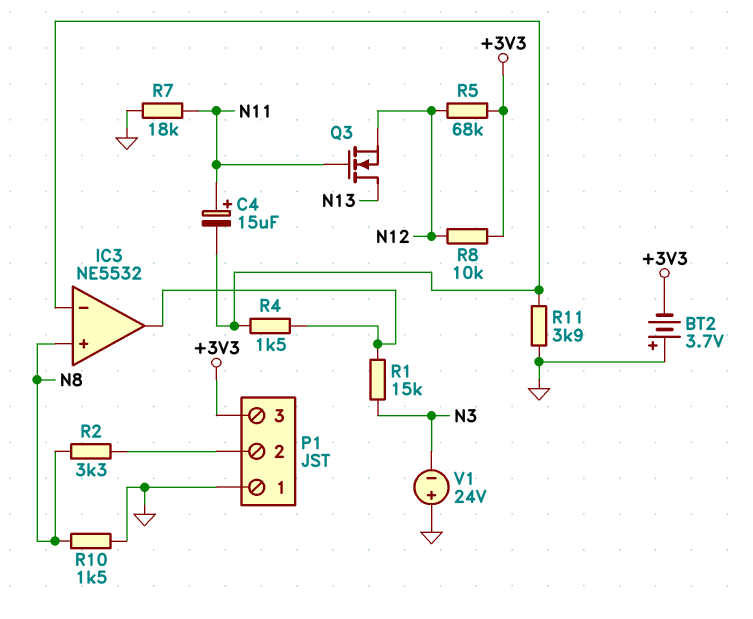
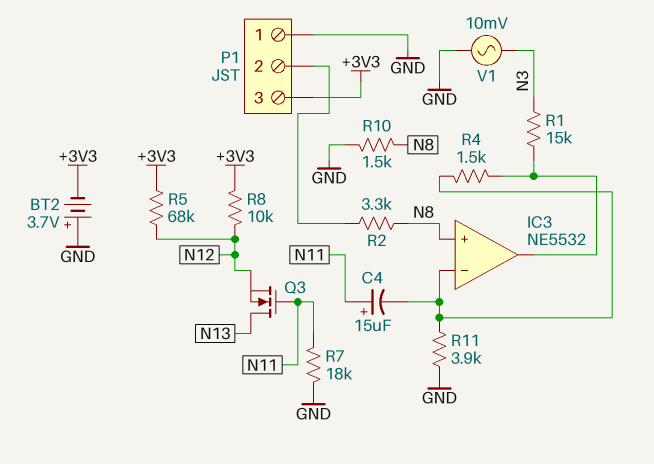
V1: 24V (plus GND, minus N3) -> AC 10mV (GND, N3)

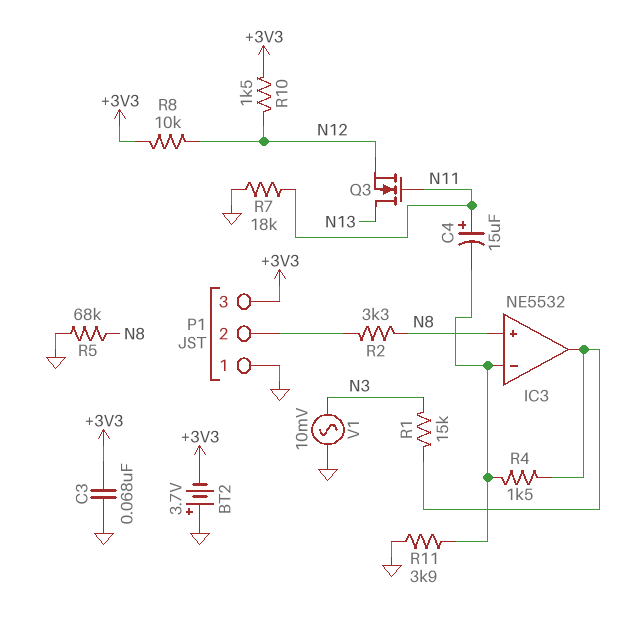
C3: none -> 68nF (+3V3, GND)
R5: 68k (+3V3, N12) -> 68k (GND, N8)
R10: 1.5k (GND, N8) -> 1.5k (+3V3, N12)

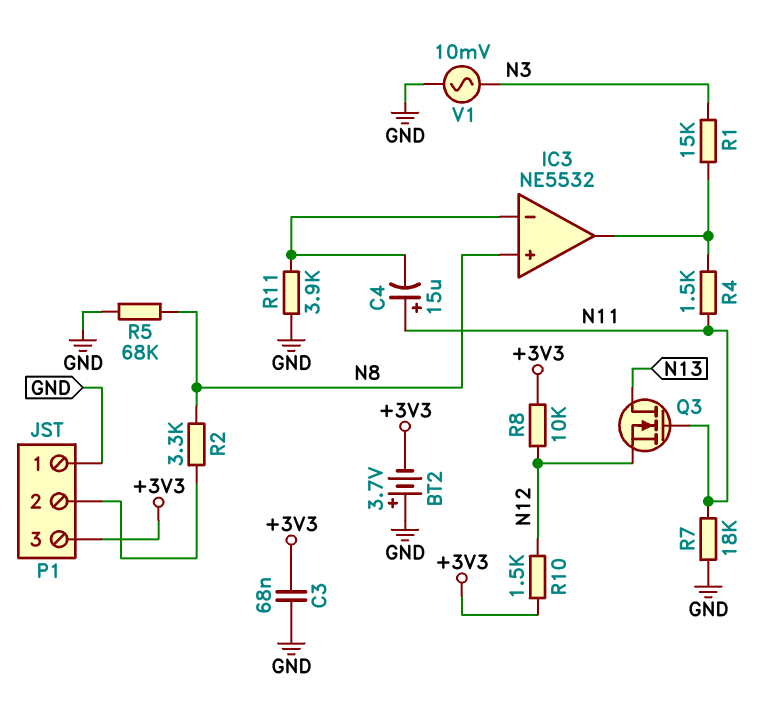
R4: 1.5k (IC3/in-, IC3/out) -> 1.5k (IC3/out, N11)

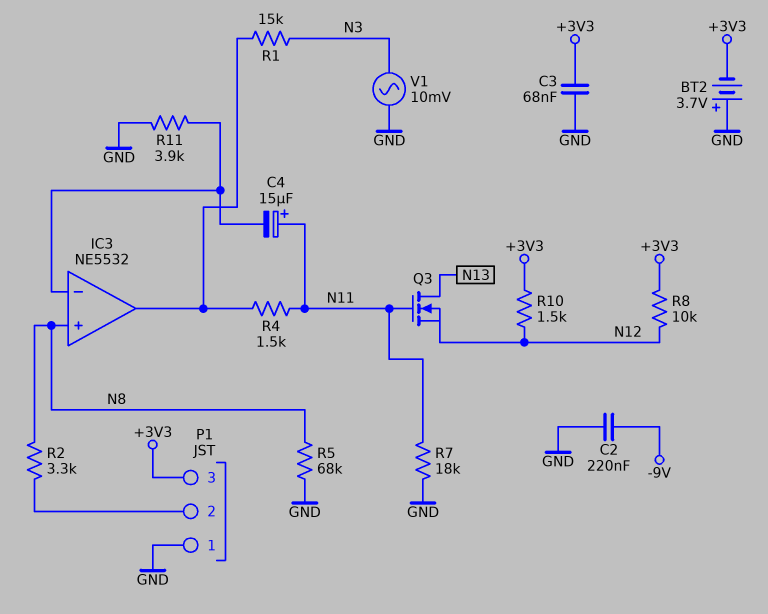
C2: none -> 220nF (-9V, GND)

